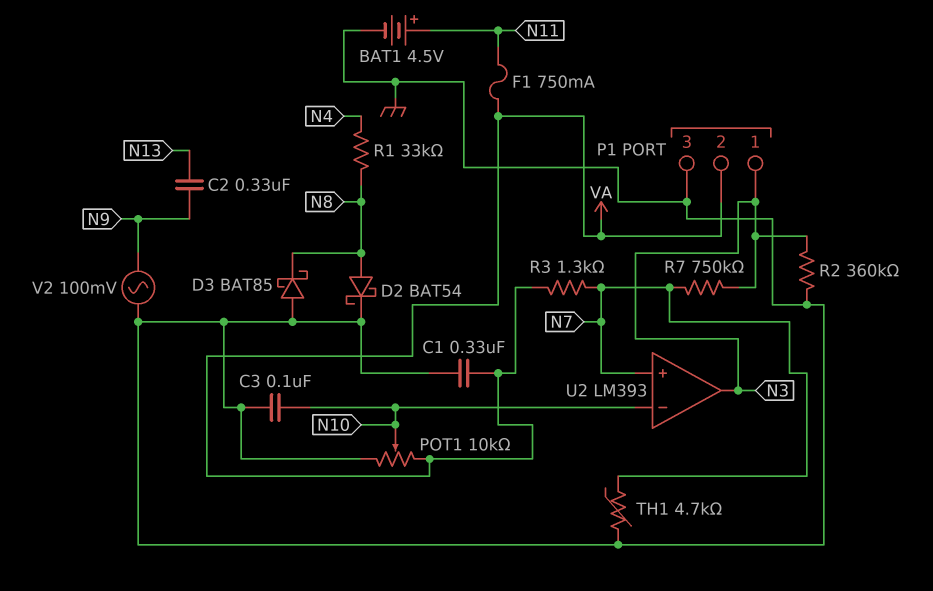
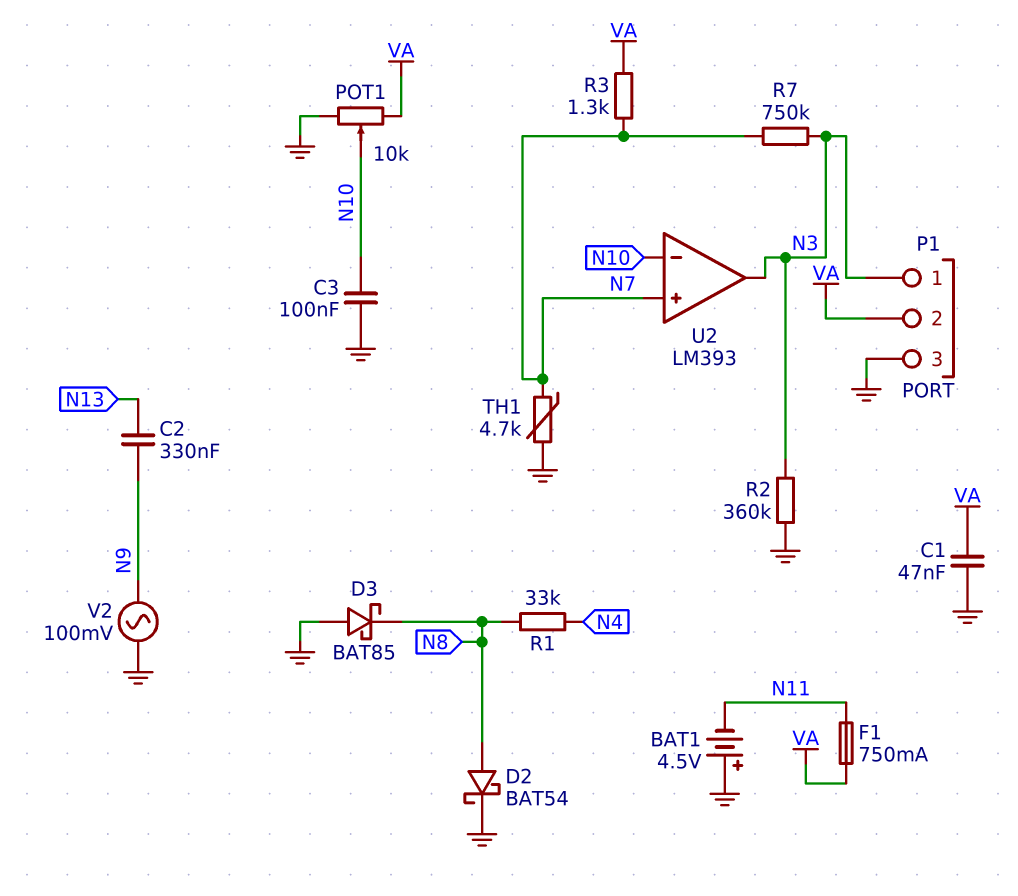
BAT1: 4.5V (plus N11, minus GND) -> 4.5V (plus GND, minus N11)
C1: 330nF (GND, VA) -> 47nF (GND, VA)

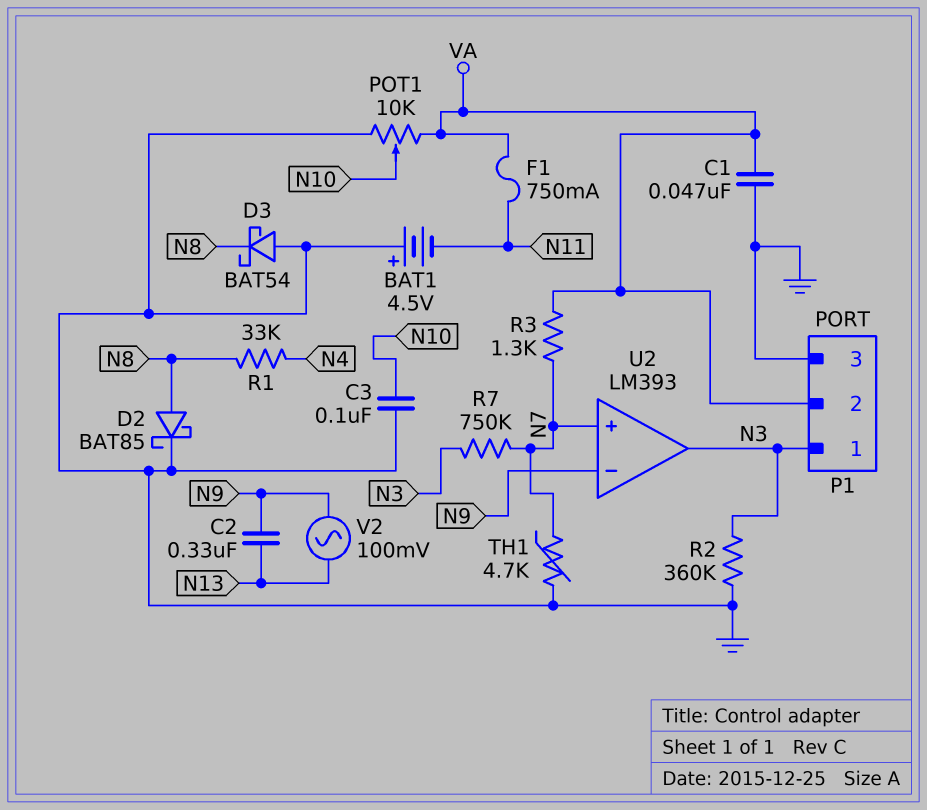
D2: schottky BAT54 (A N8, K GND) -> schottky BAT85 (A N8, K GND)
D3: schottky BAT85 (A GND, K N8) -> schottky BAT54 (A GND, K N8)
U2 pin in-: N10 -> N9
V2: AC 100mV (GND, N9) -> AC 100mV (N9, N13)

